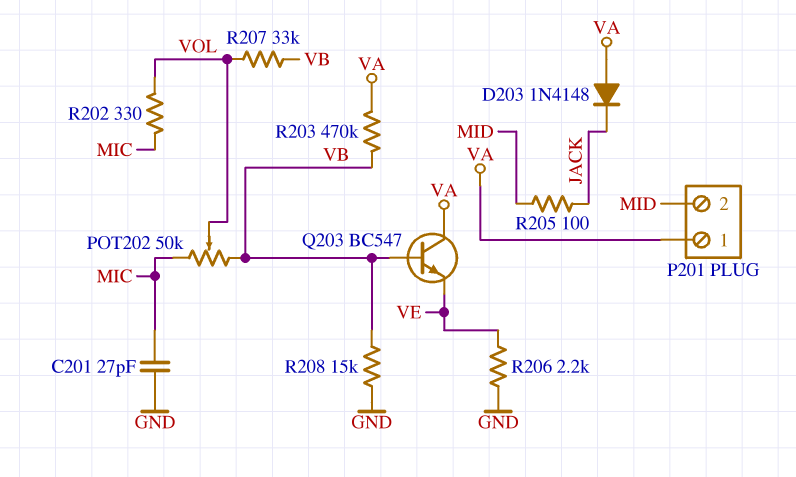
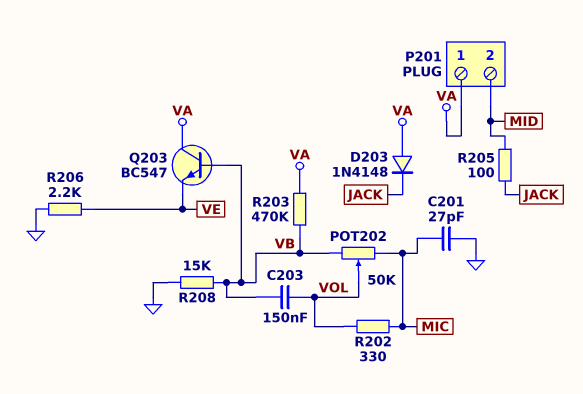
C203: none -> 150nF (VB, VOL)
R207: 33k (VB, VOL) -> none

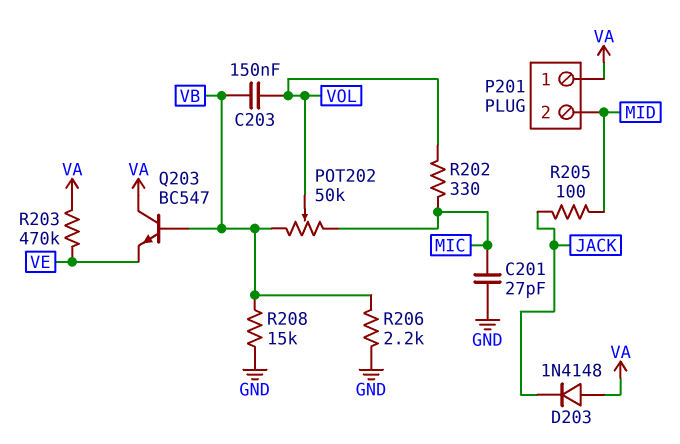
R203: 470k (VA, VB) -> 470k (VA, VE)
R206: 2.2k (GND, VE) -> 2.2k (GND, VB)

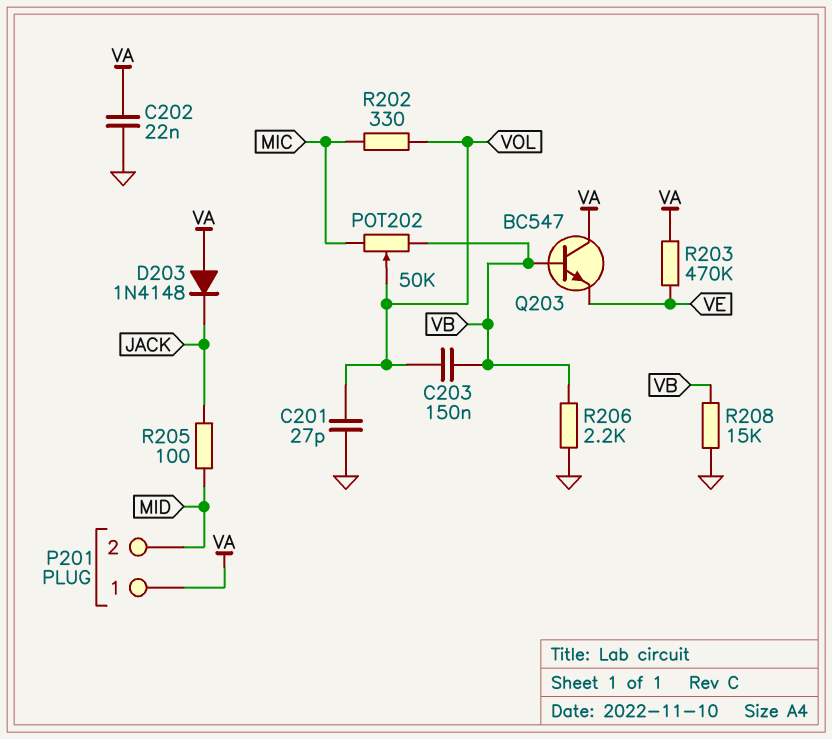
C201: 27pF (GND, MIC) -> 27pF (GND, VOL)
C202: none -> 22nF (GND, VA)

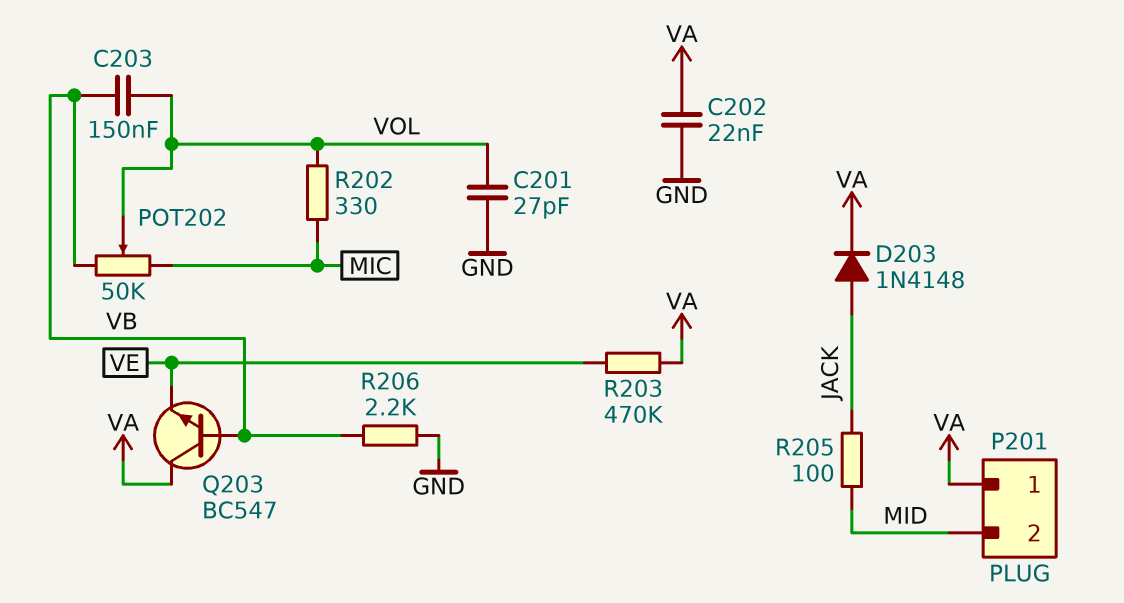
D203: diode 1N4148 (A VA, K JACK) -> diode 1N4148 (A JACK, K VA)
R208: 15k (GND, VB) -> none

